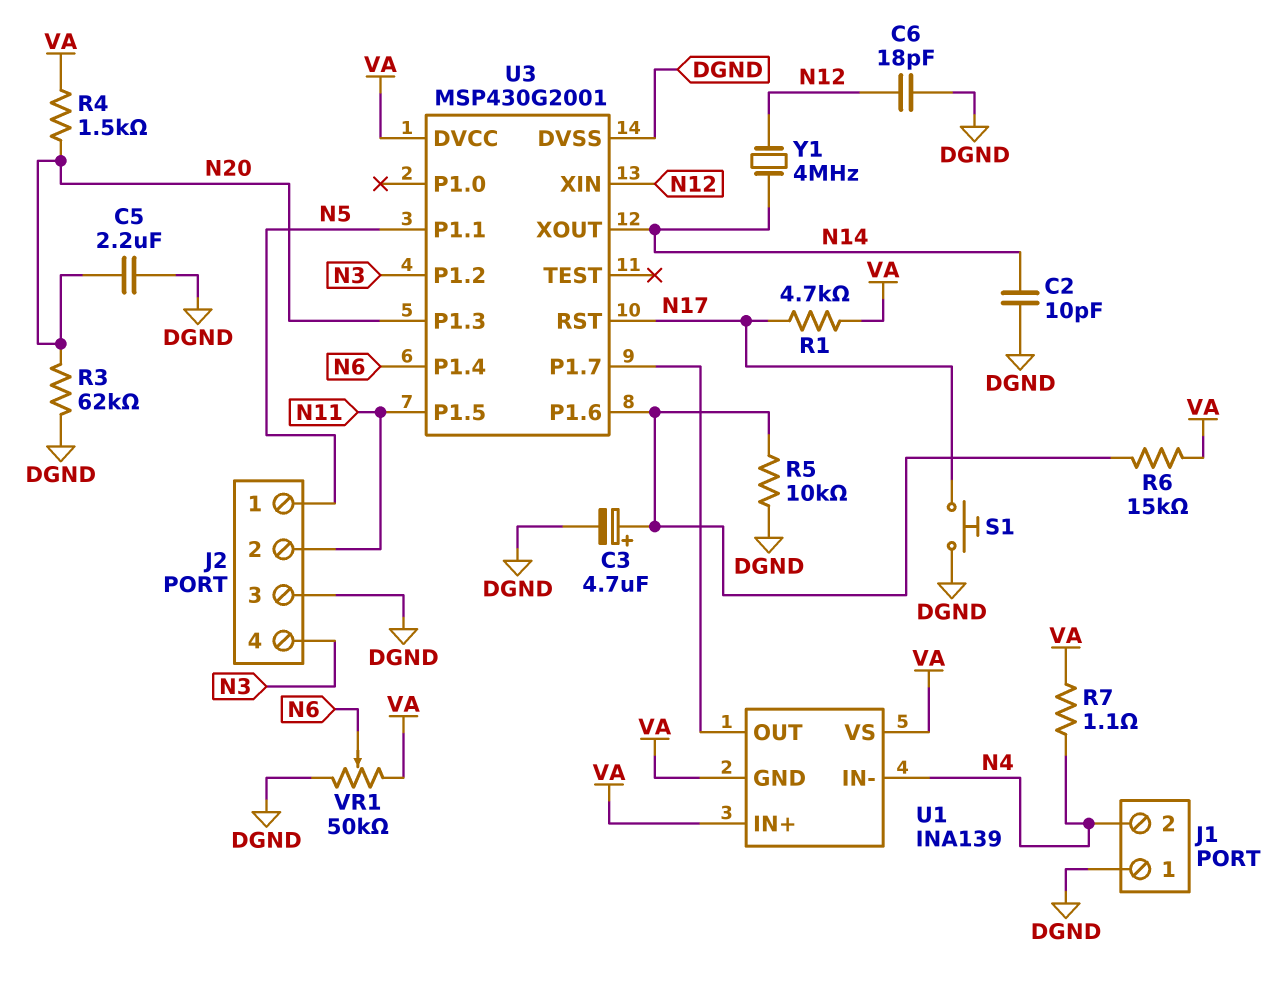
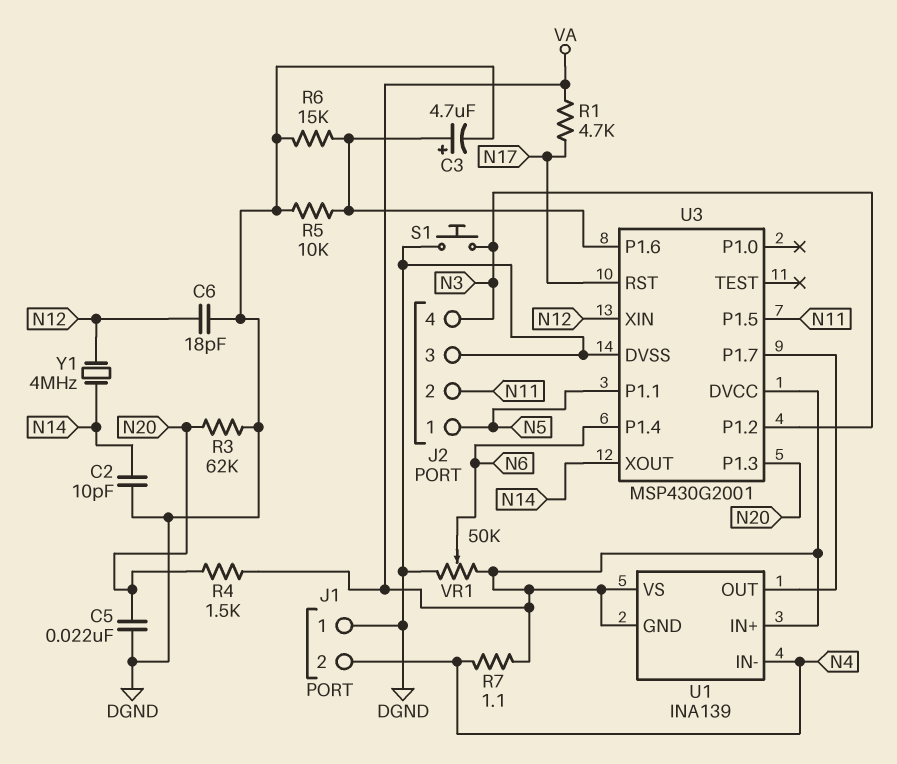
C5: 2.2uF (DGND, N20) -> 22nF (DGND, N20)
R6: 15k (U3/P1.6, VA) -> 15k (DGND, U3/P1.6)
S1: button (DGND, N17) -> button (DGND, N3)

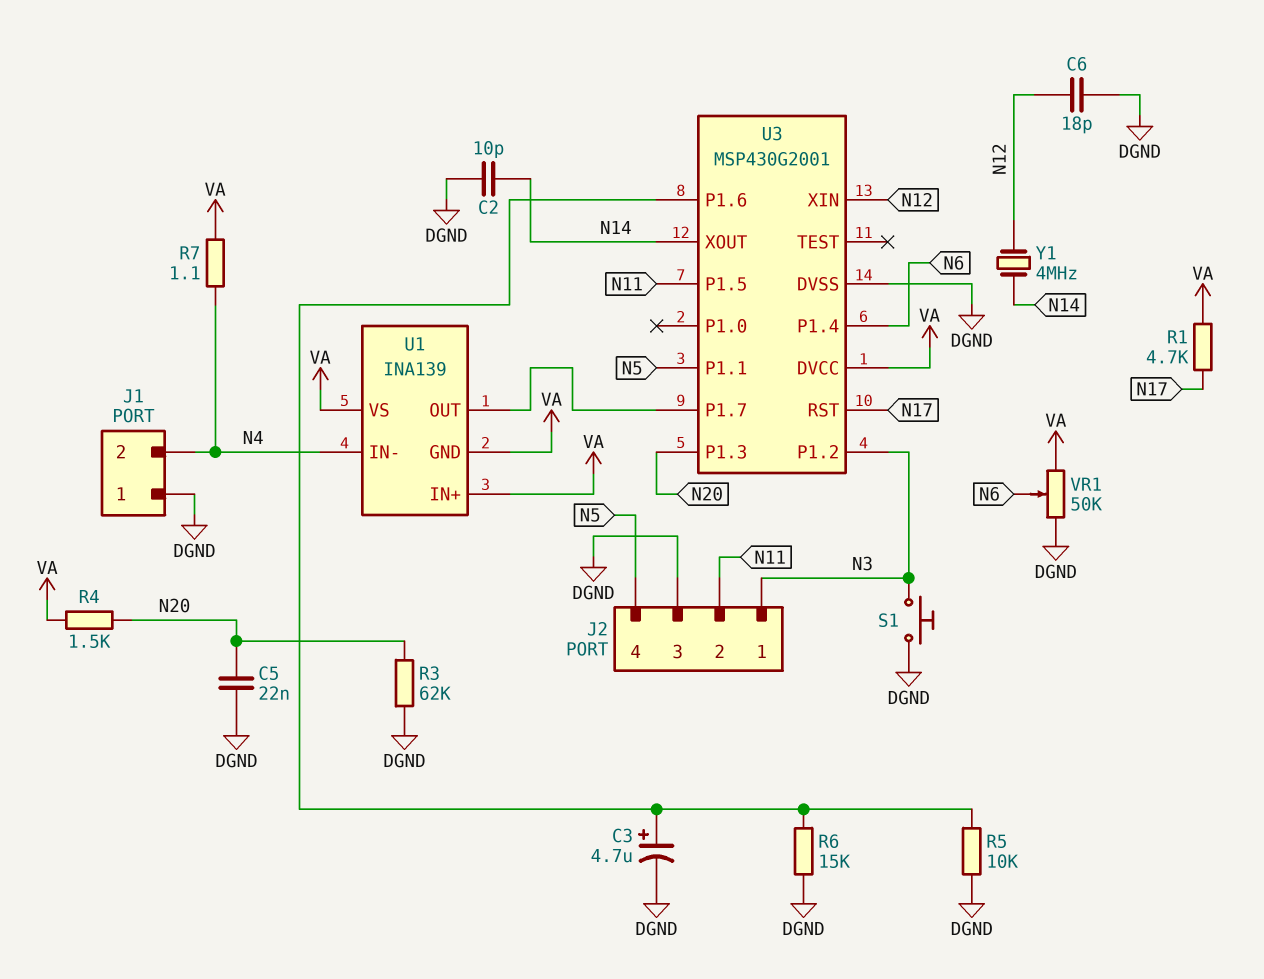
J2 pin 1: N5 -> N3
J2 pin 4: N3 -> N5

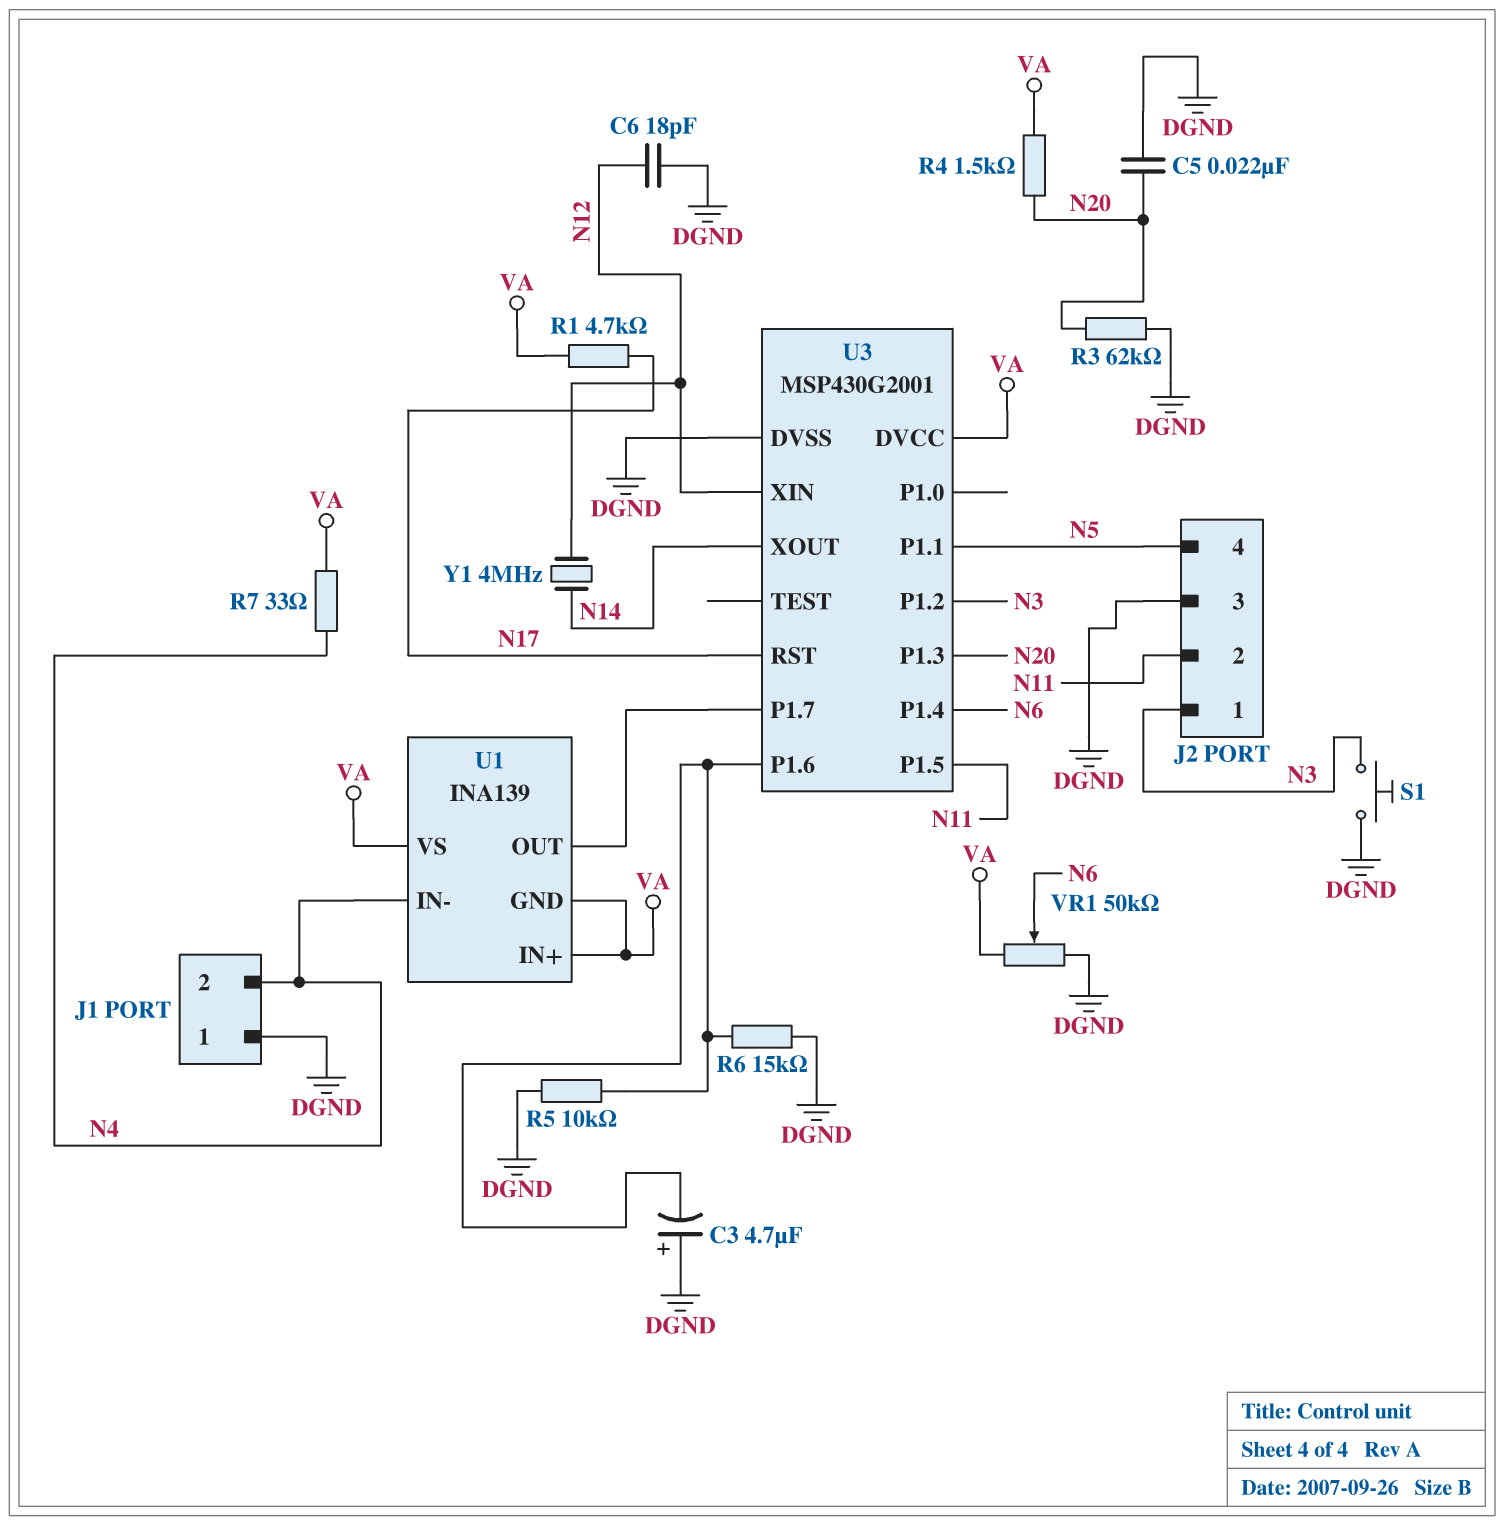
C2: 10pF (DGND, N14) -> none
C3: 4.7uF (plus U3/P1.6, minus DGND) -> 4.7uF (plus DGND, minus U3/P1.6)
R7: 1.1 (N4, VA) -> 33 (N4, VA)

